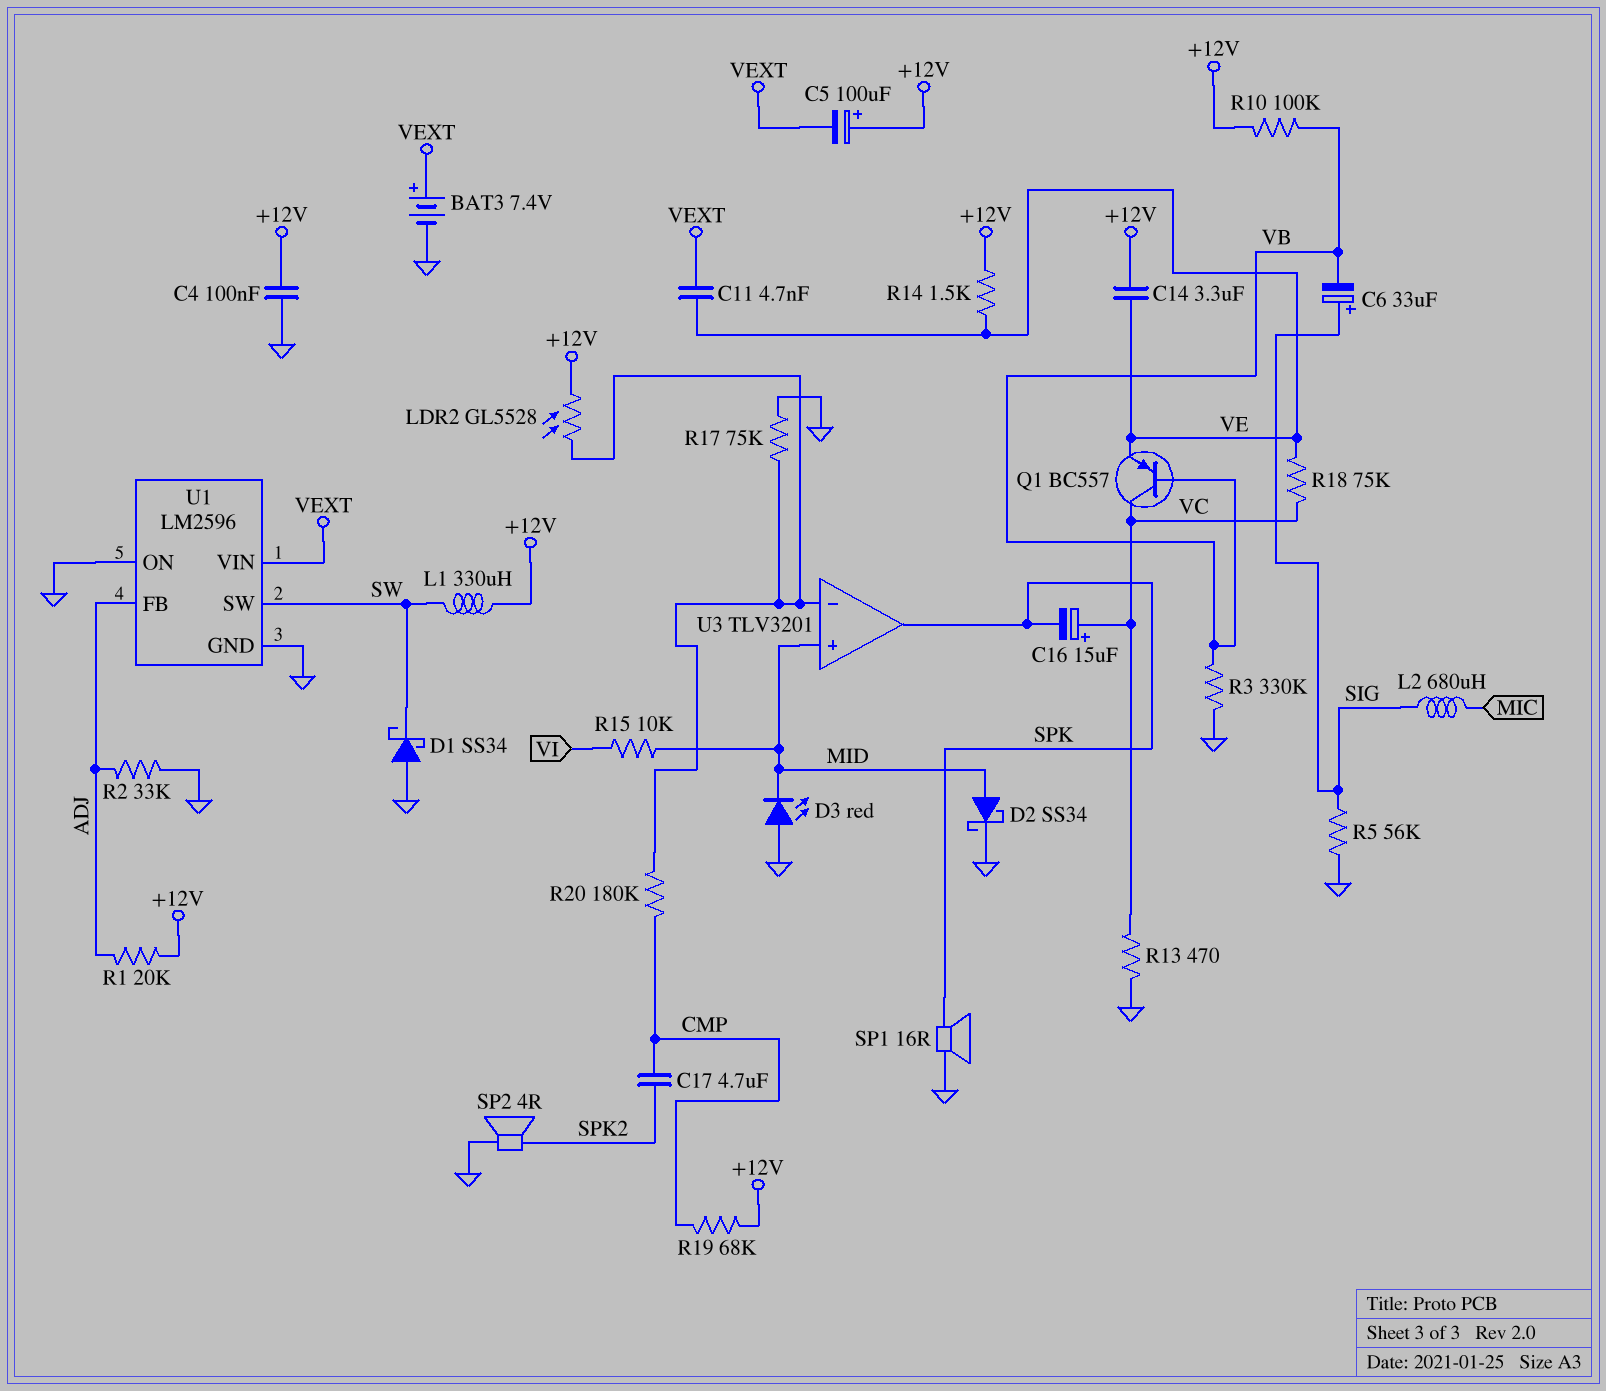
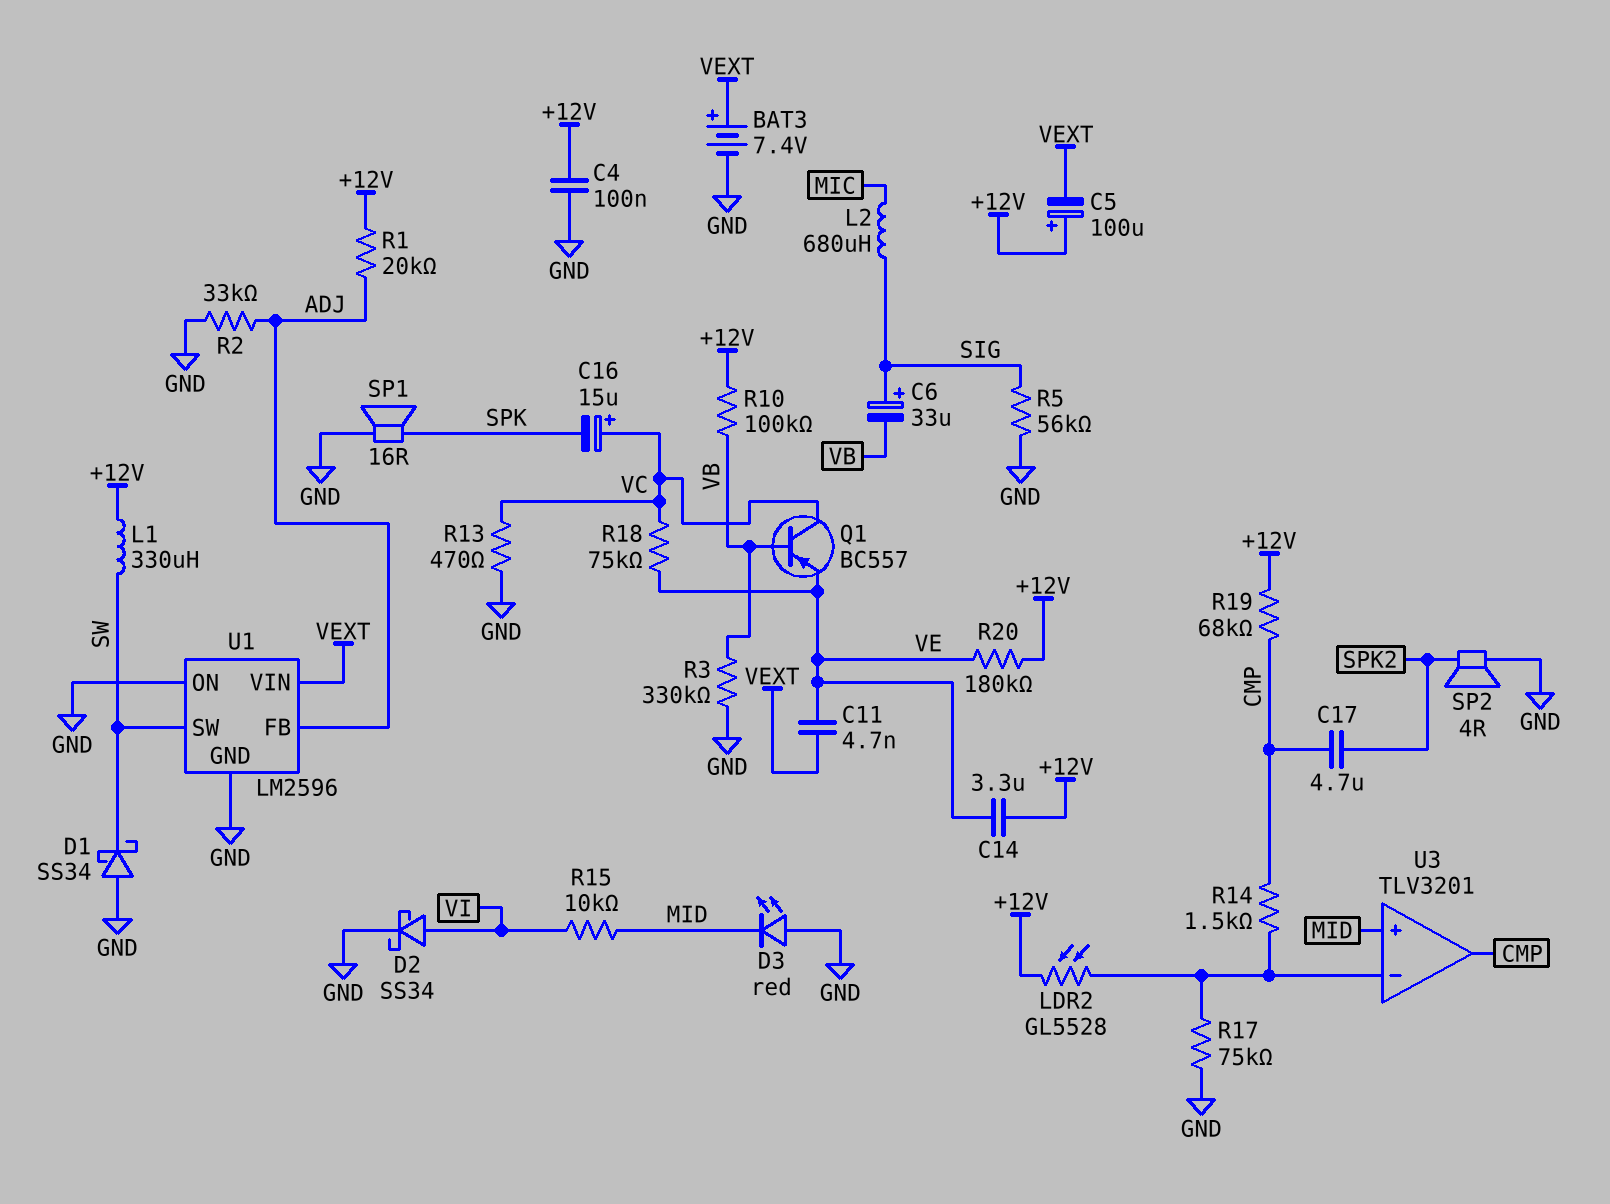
D2: schottky SS34 (A MID, K GND) -> schottky SS34 (A VI, K GND)
R14: 1.5k (+12V, VE) -> 1.5k (CMP, U3/in-)
R20: 180k (CMP, U3/in-) -> 180k (+12V, VE)
U3 pin out: SPK -> CMP

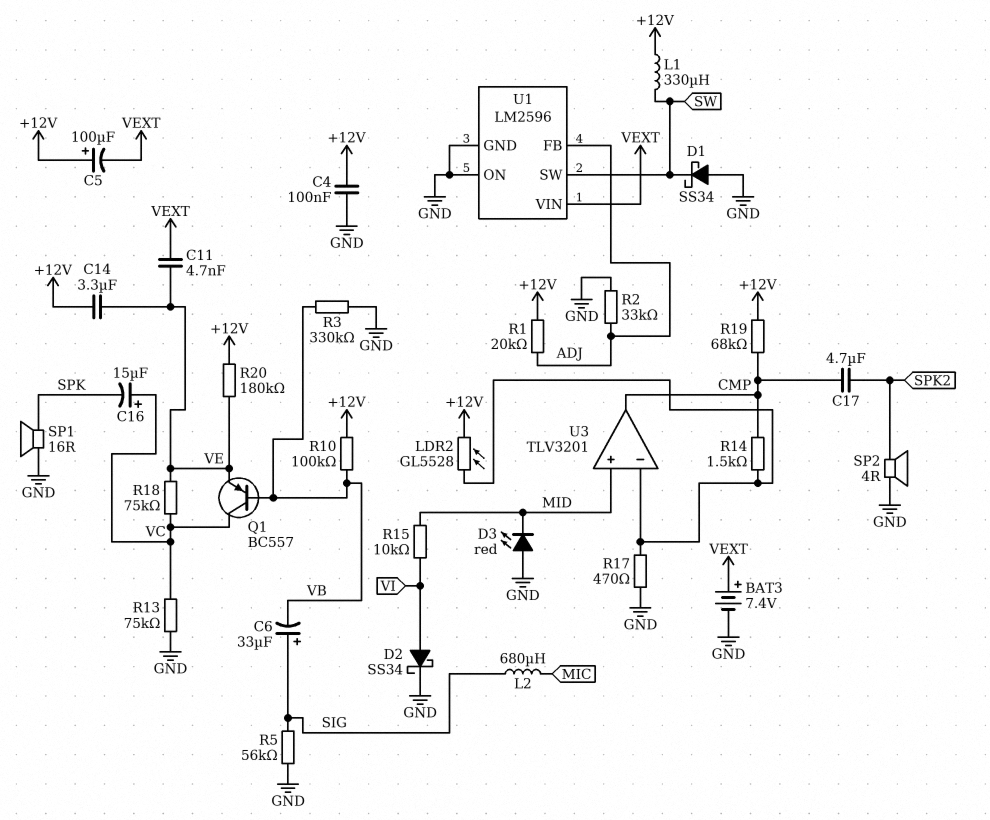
R13: 470 (GND, VC) -> 75k (GND, VC)
R17: 75k (GND, U3/in-) -> 470 (GND, U3/in-)

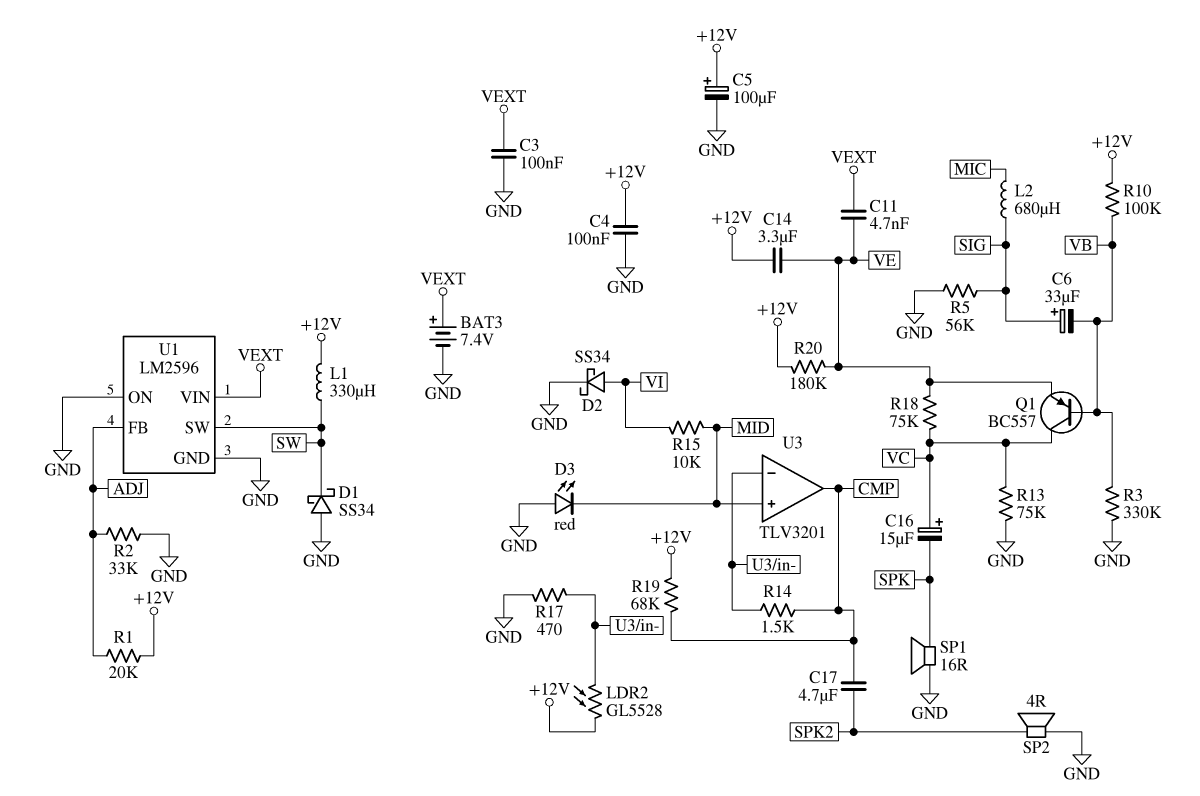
C3: none -> 100nF (GND, VEXT)
C5: 100uF (plus +12V, minus VEXT) -> 100uF (plus +12V, minus GND)

